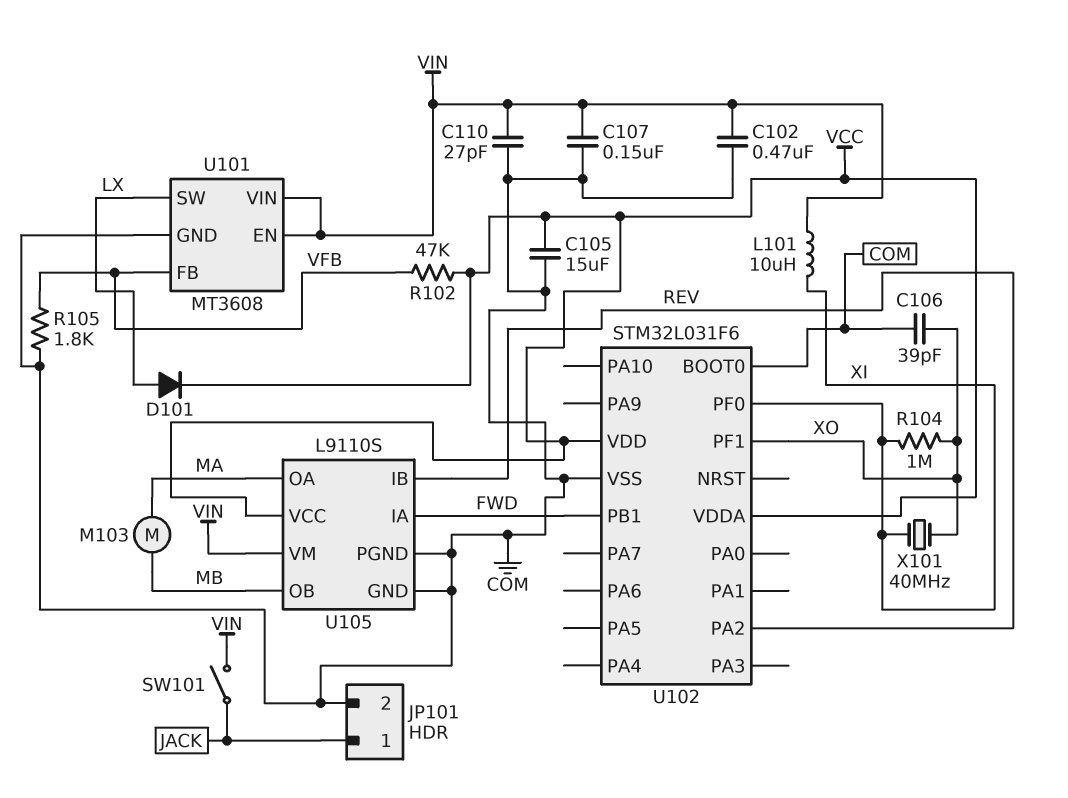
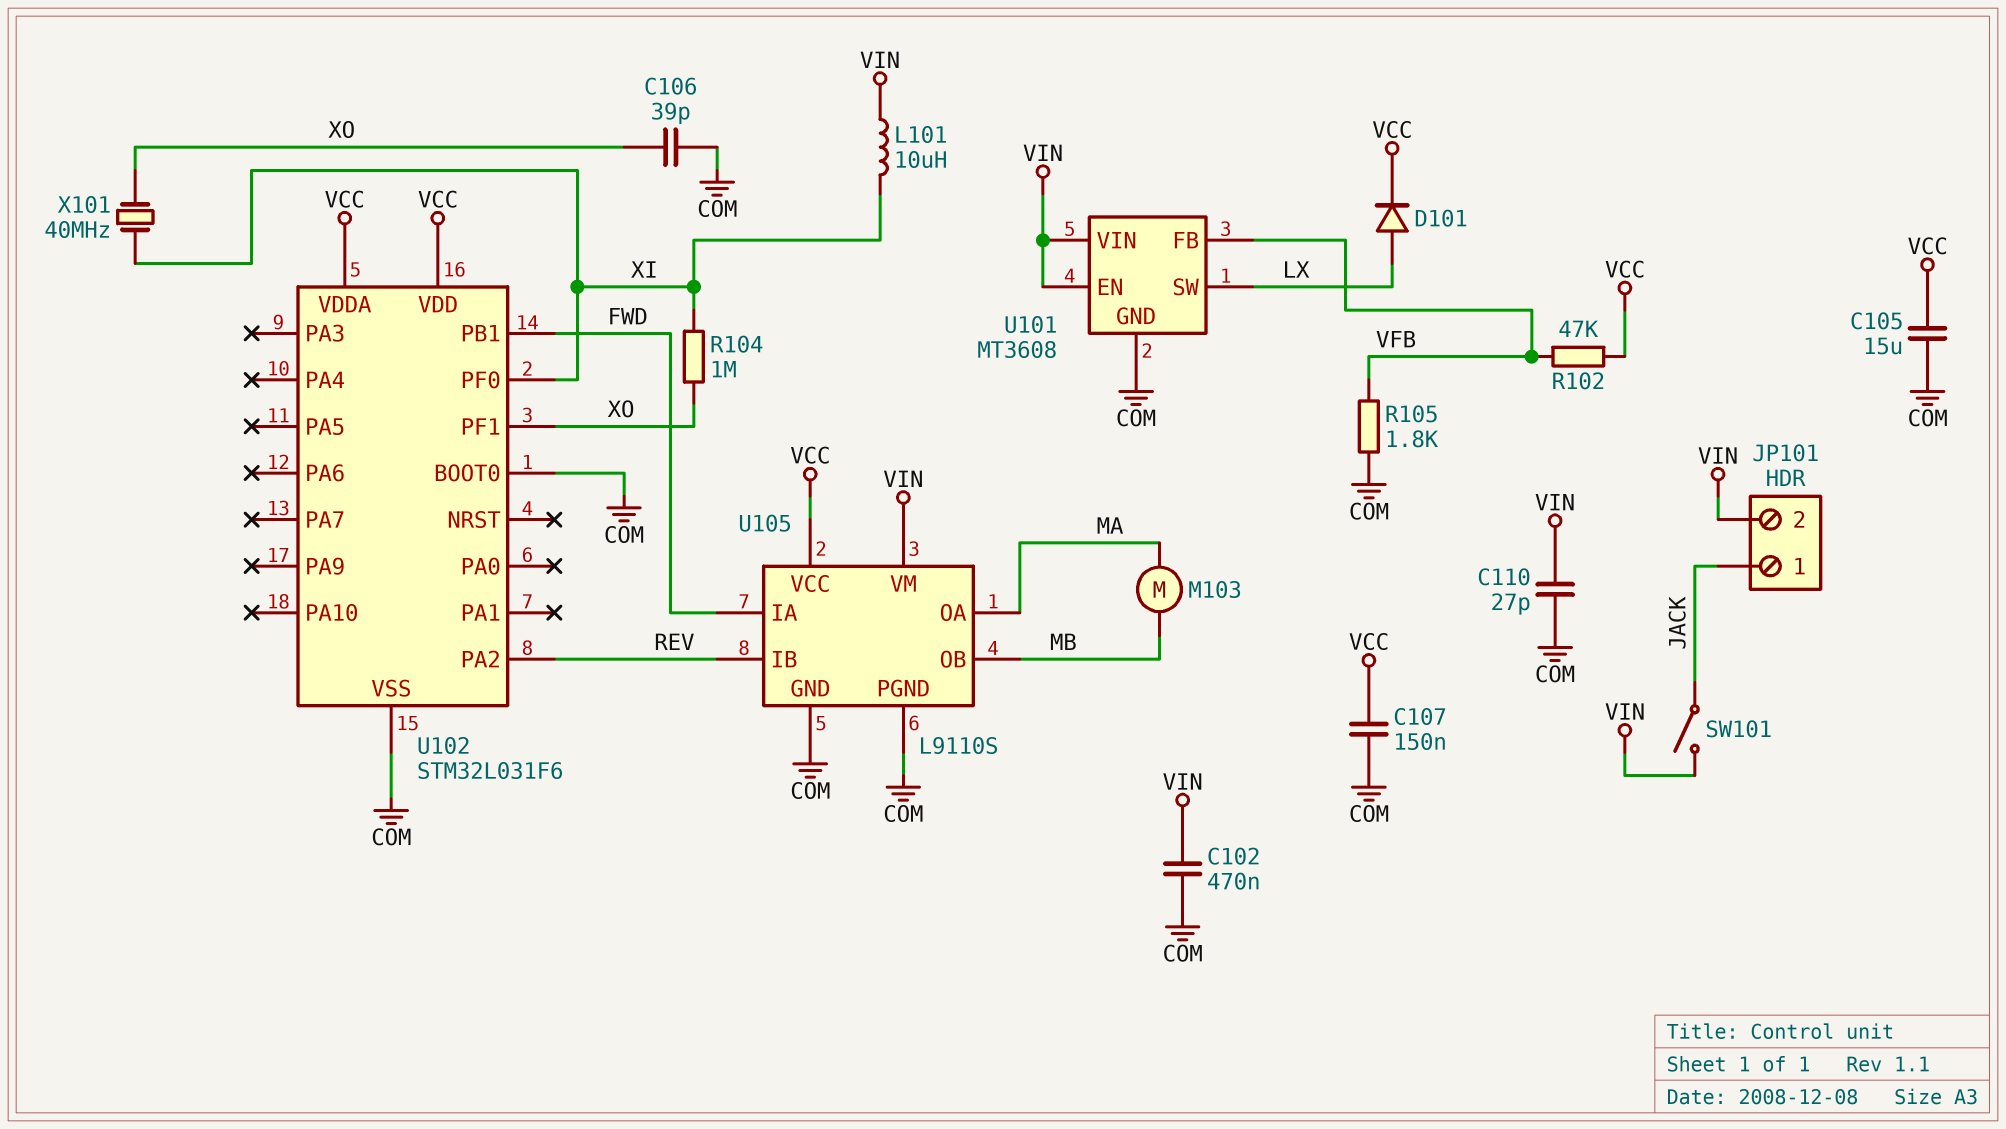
C107: 150nF (COM, VIN) -> 150nF (COM, VCC)
JP101 pin 2: COM -> VIN

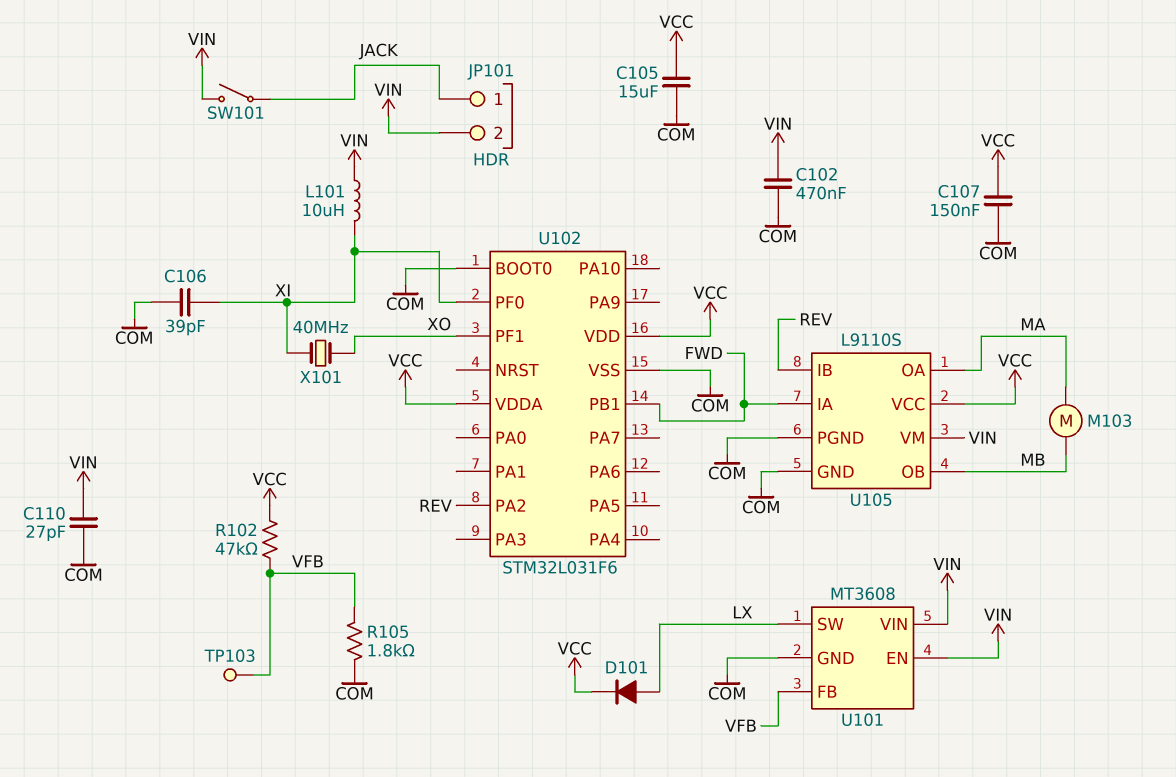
C106: 39pF (COM, XO) -> 39pF (COM, XI)
R104: 1M (XI, XO) -> none
TP103: none -> test point (VFB)

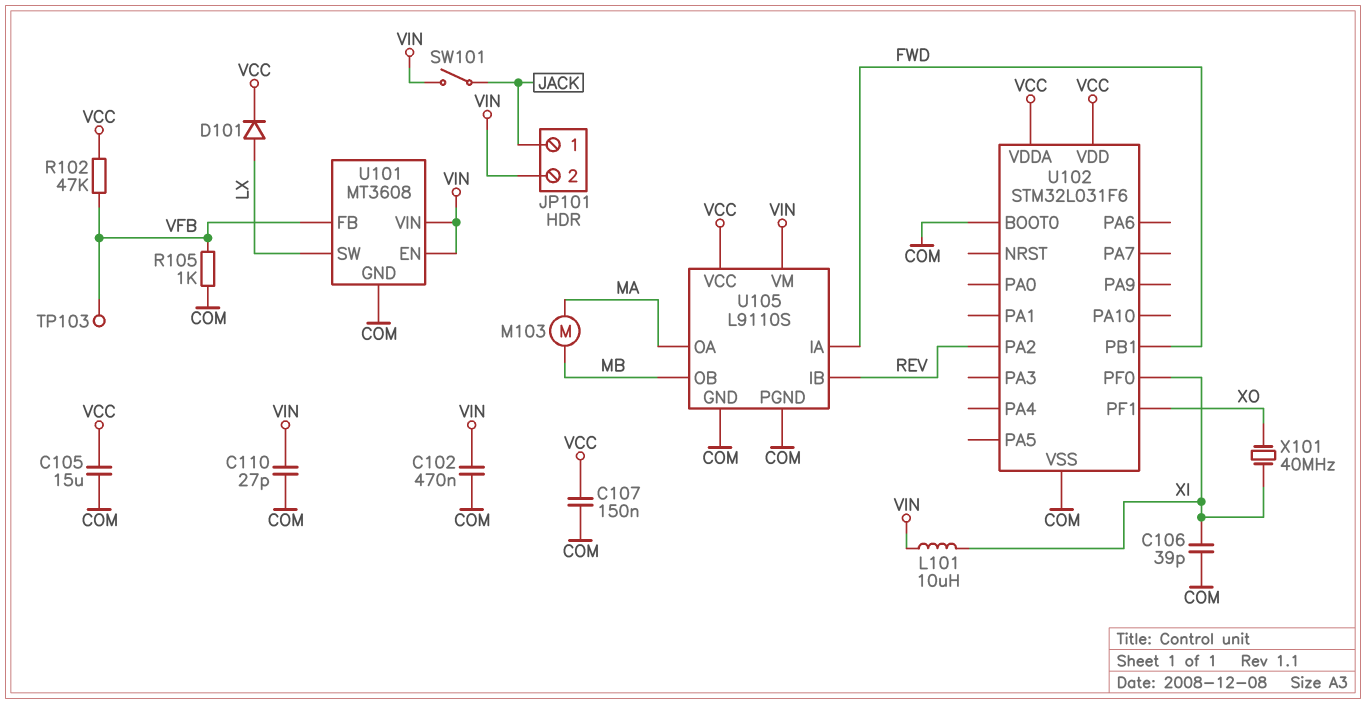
R105: 1.8k (COM, VFB) -> 1k (COM, VFB)

